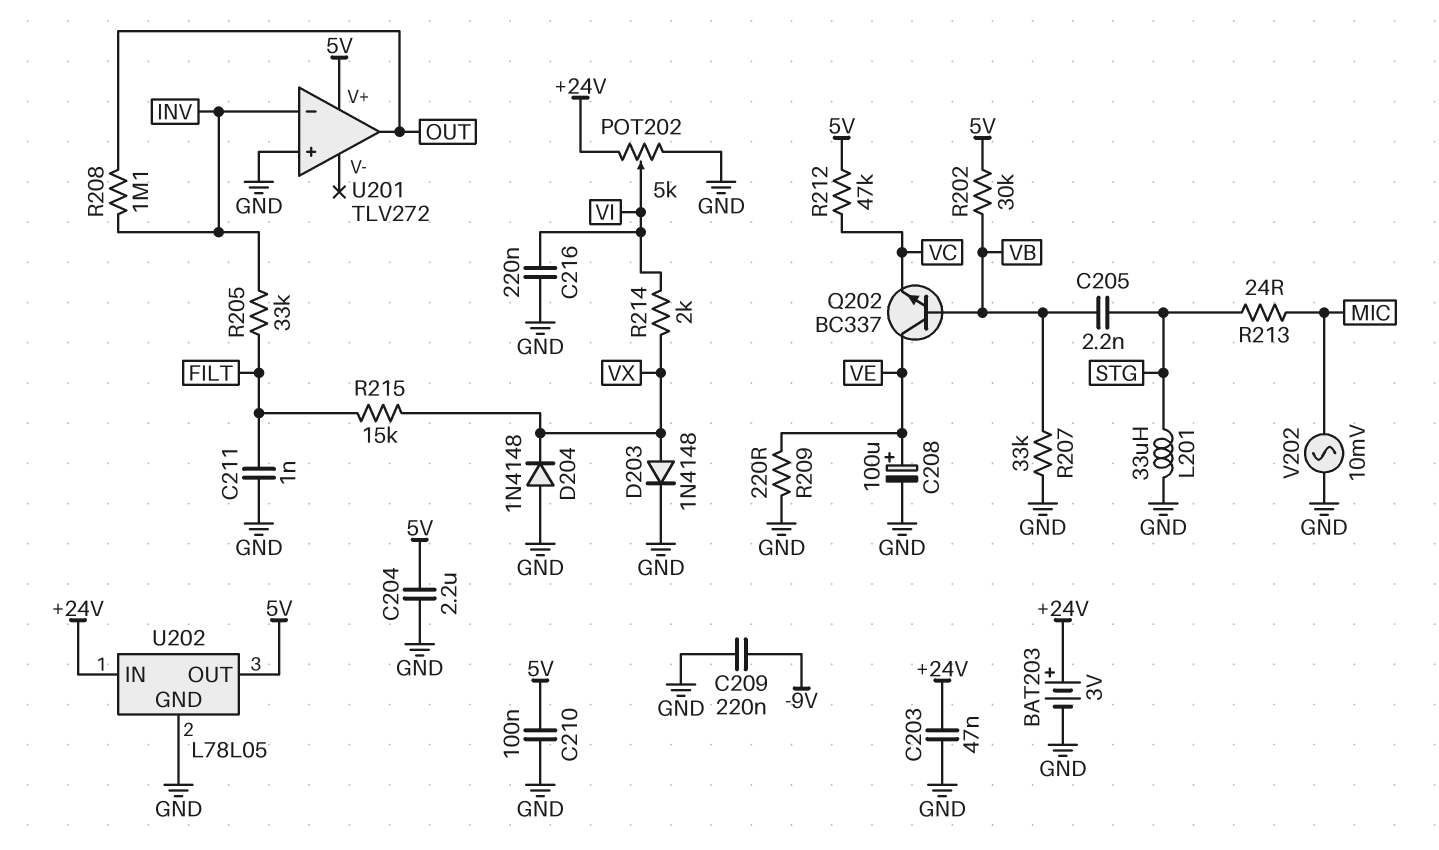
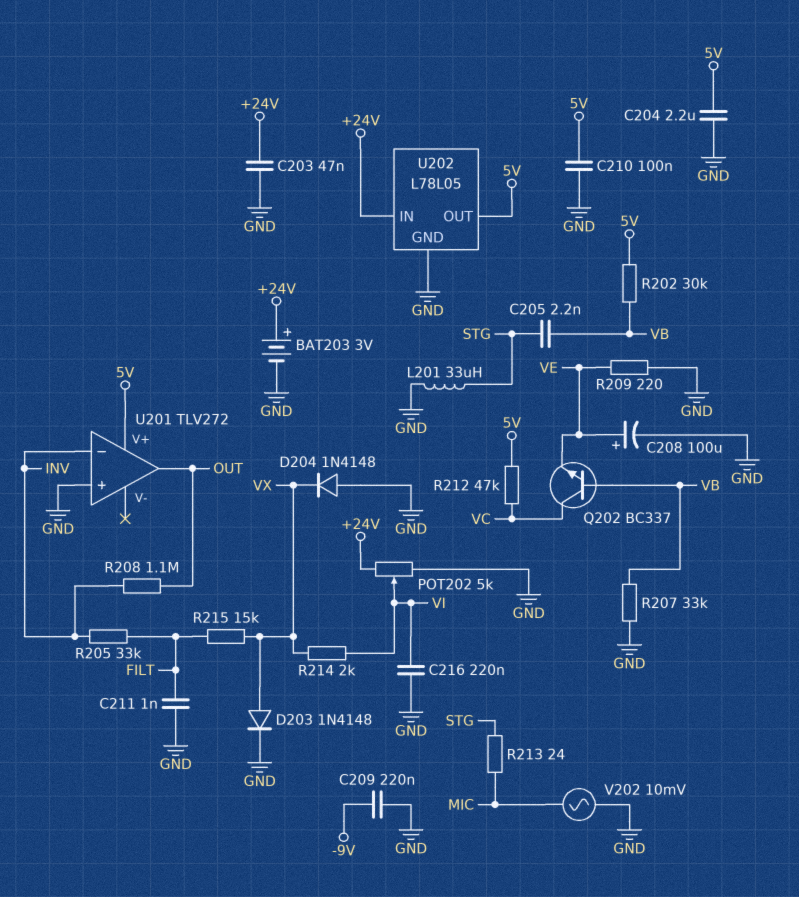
Q202: NPN BC337 (B VB, C VE, E VC) -> NPN BC337 (B VB, C VC, E VE)

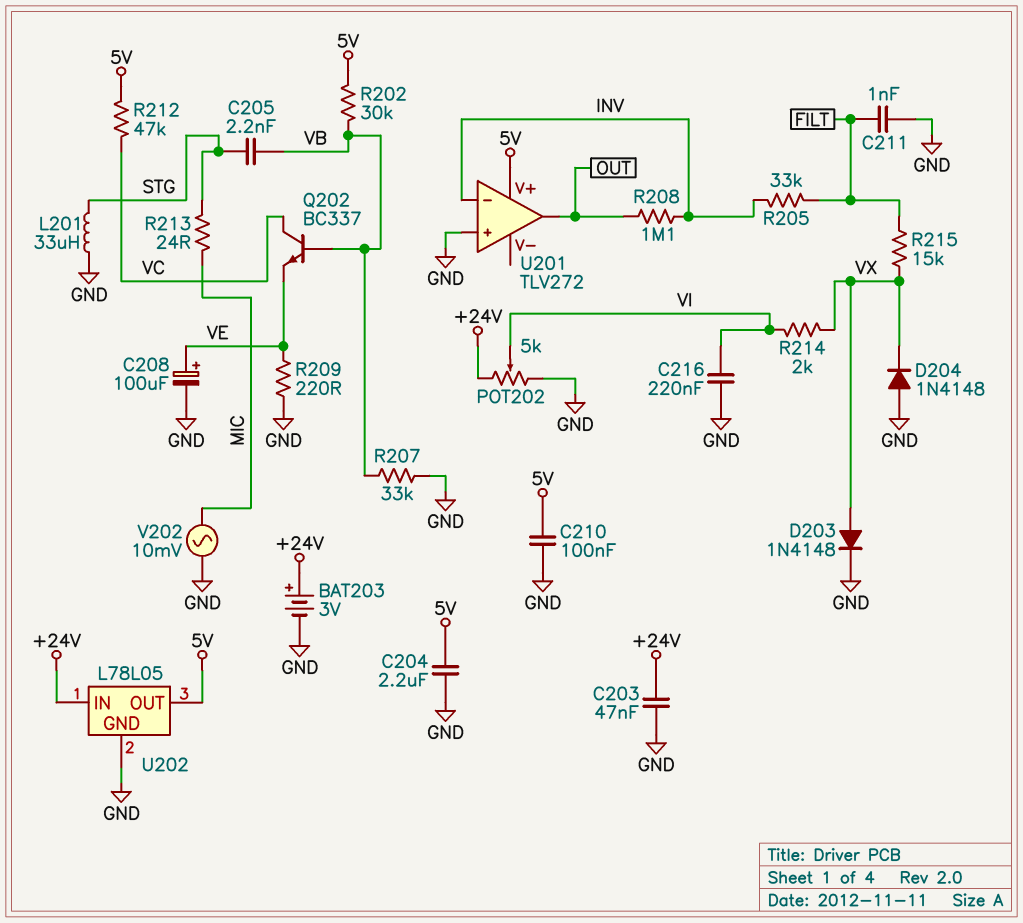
C209: 220nF (-9V, GND) -> none

